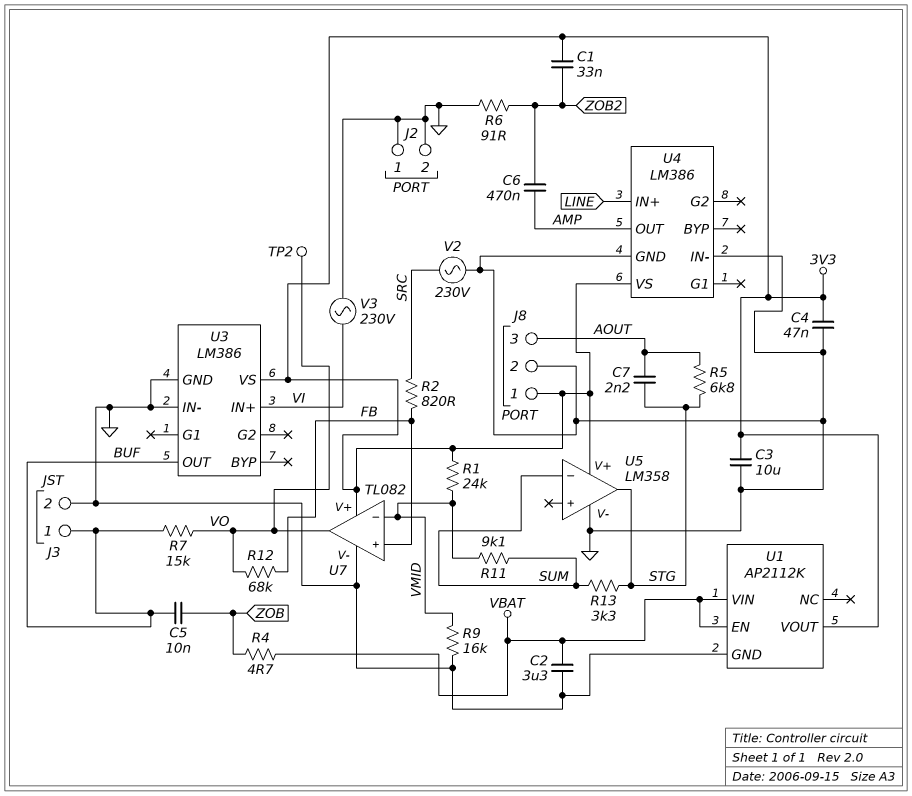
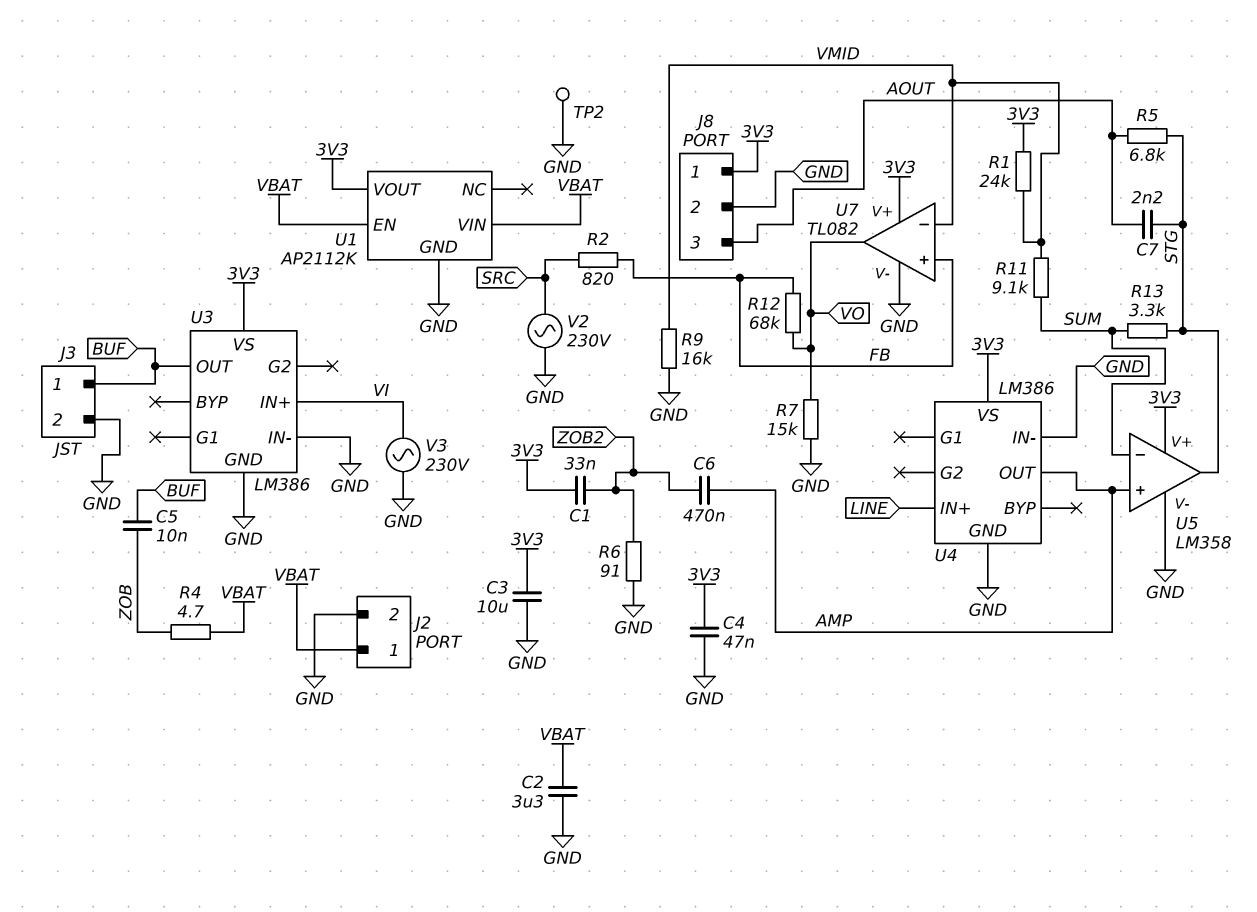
J2 pin 1: GND -> VBAT
R7: 15k (BUF, VO) -> 15k (GND, VO)
TP2: test point (VO) -> test point (GND)
U5 pin in+: none -> AMP

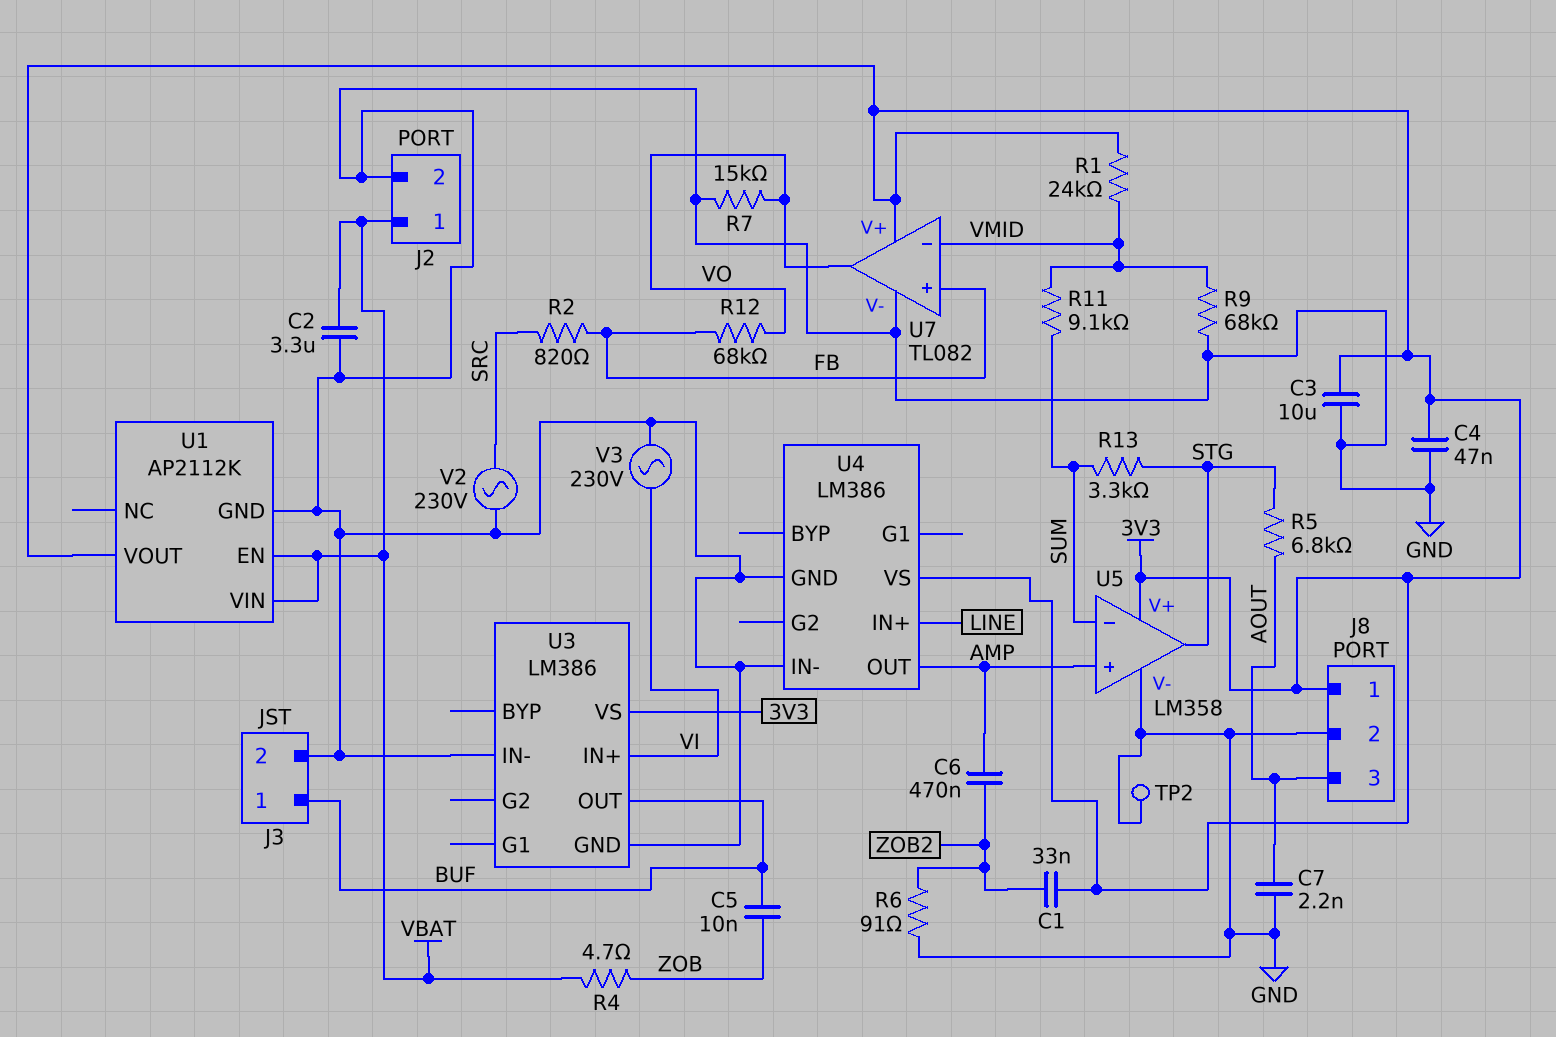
C7: 2.2nF (AOUT, STG) -> 2.2nF (AOUT, GND)
R9: 16k (GND, VMID) -> 68k (GND, VMID)

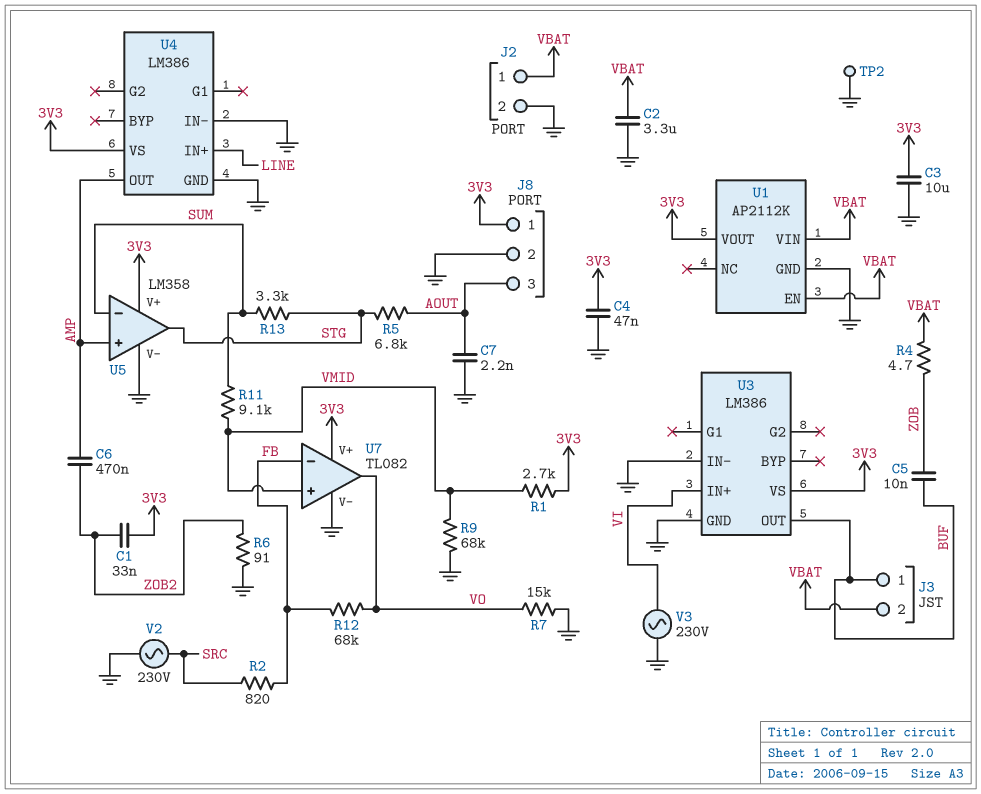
J3 pin 2: GND -> VBAT
R1: 24k (3V3, VMID) -> 2.7k (3V3, VMID)
U7 pin in+: FB -> VMID
U7 pin in-: VMID -> FB

